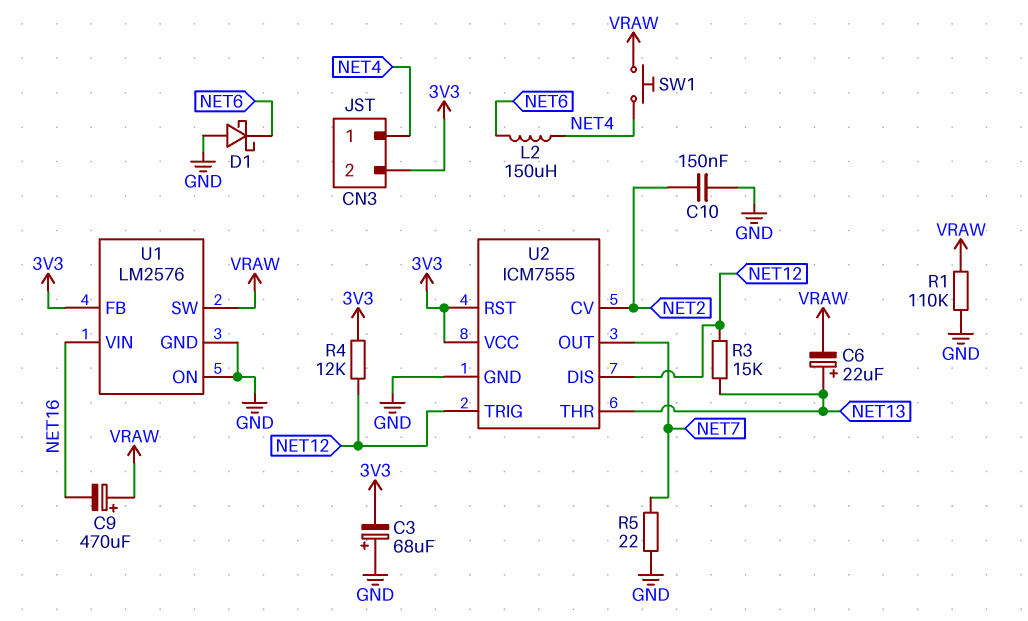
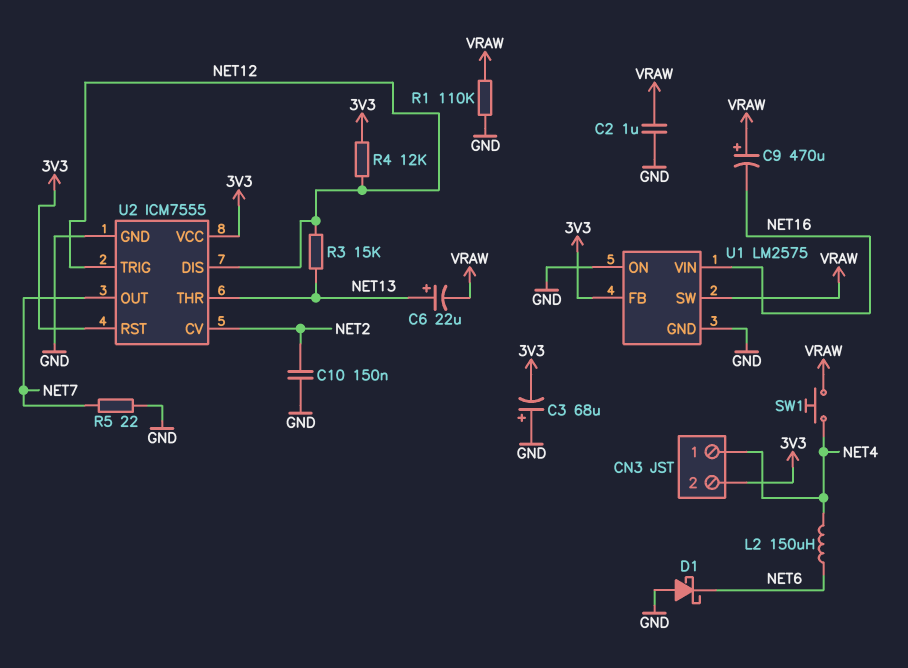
C2: none -> 1uF (GND, VRAW)
U1: LM2576 -> LM2575

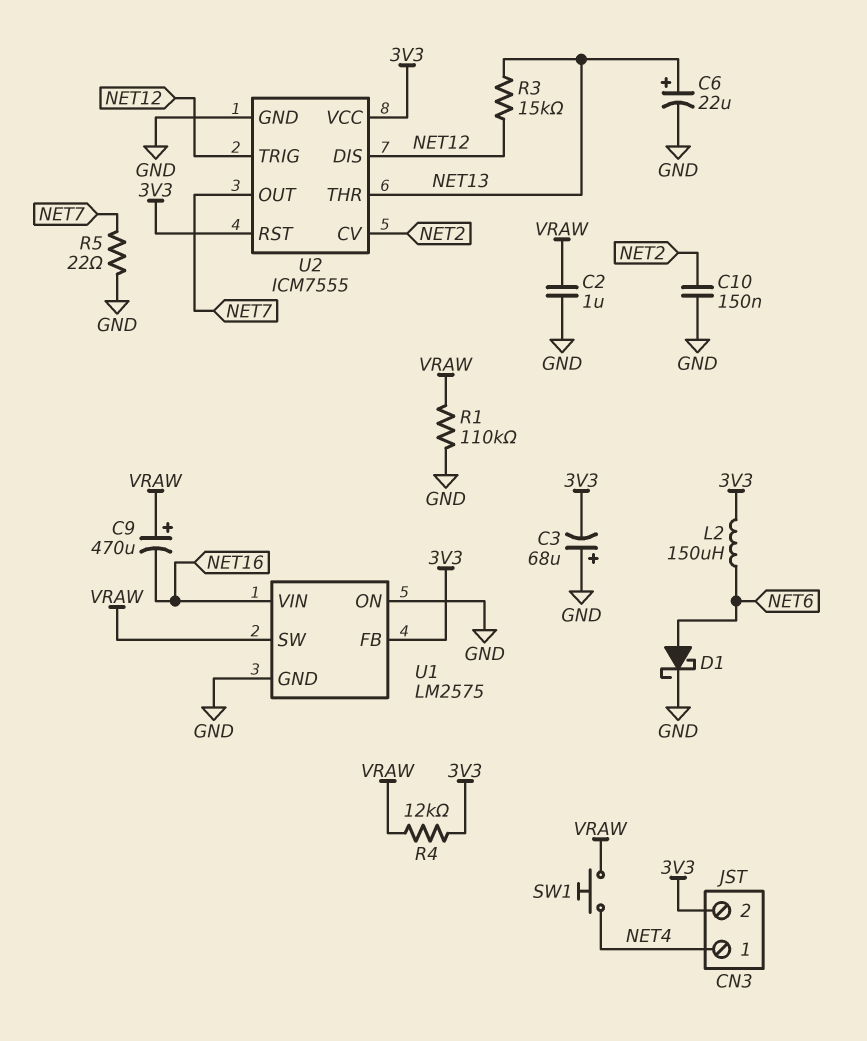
C6: 22uF (plus NET13, minus VRAW) -> 22uF (plus NET13, minus GND)
D1: schottky (A GND, K NET6) -> schottky (A NET6, K GND)
L2: 150uH (NET4, NET6) -> 150uH (3V3, NET6)
R4: 12k (3V3, NET12) -> 12k (3V3, VRAW)

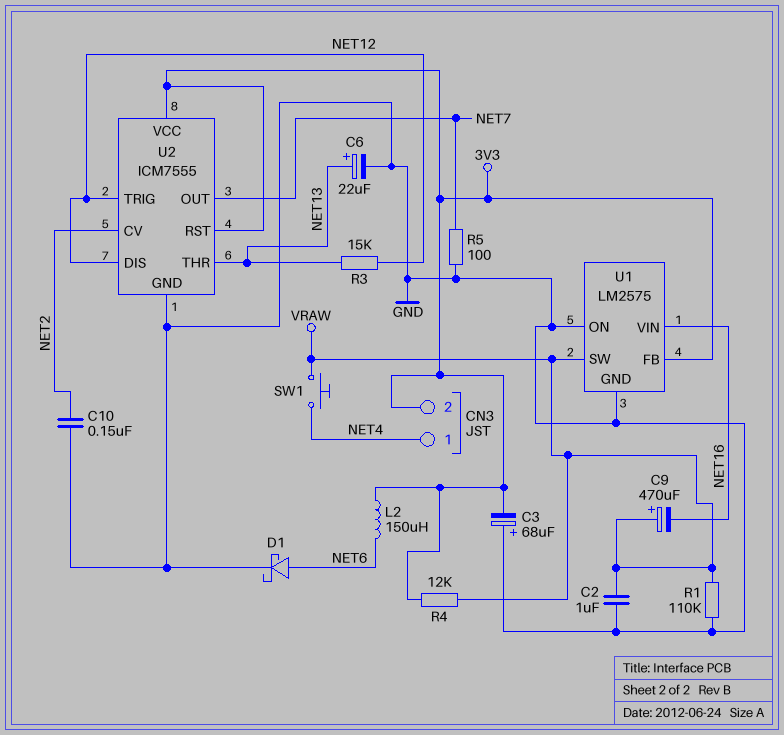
R5: 22 (GND, NET7) -> 100 (GND, NET7)

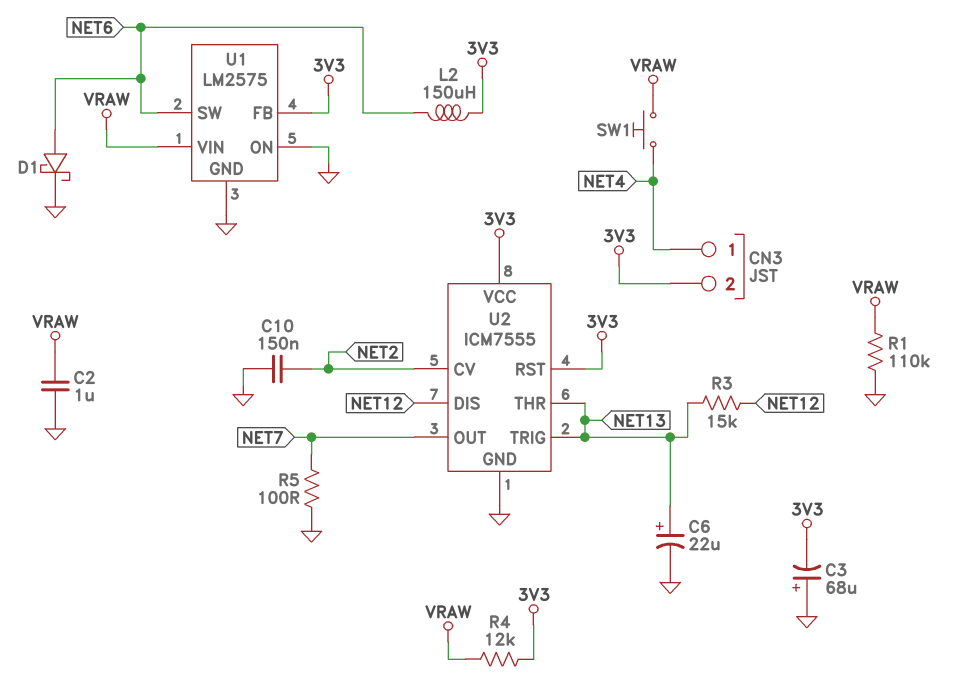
C9: 470uF (plus VRAW, minus NET16) -> none
U1 pin SW: VRAW -> NET6
U1 pin VIN: NET16 -> VRAW
U2 pin TRIG: NET12 -> NET13

